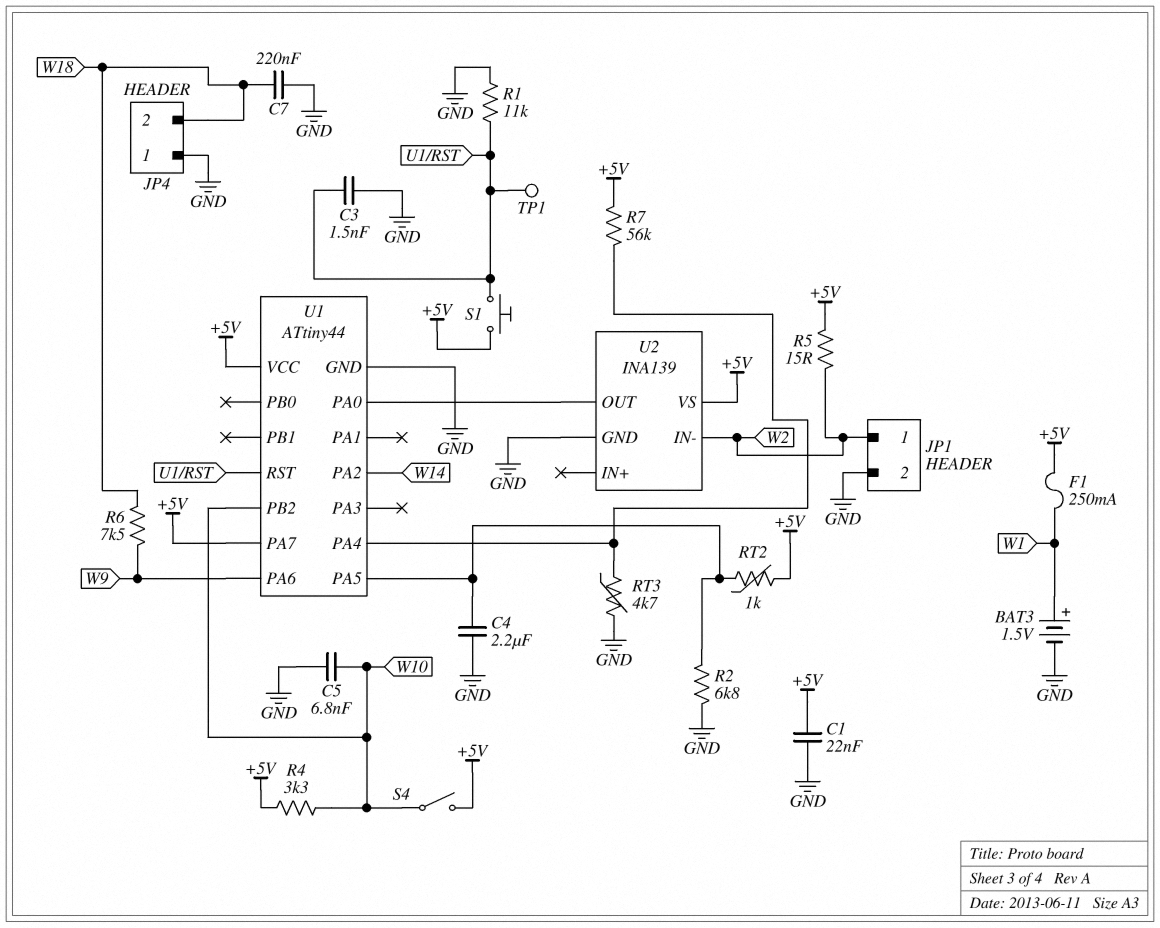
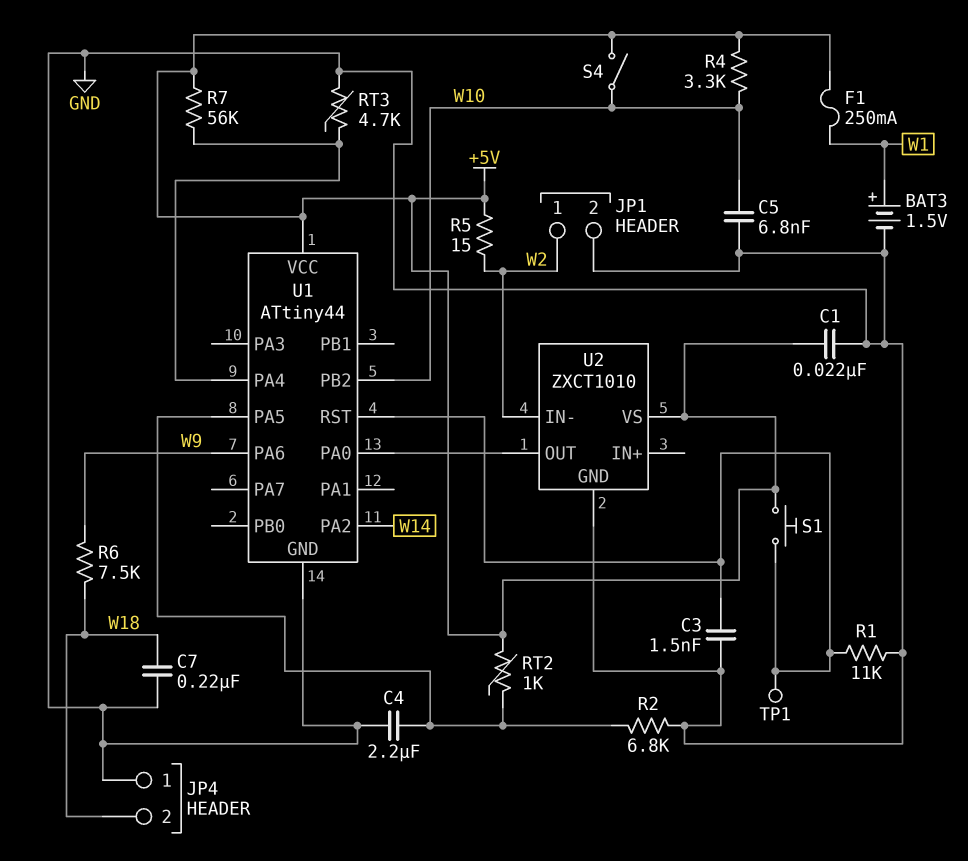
U1 pin PA7: +5V -> none
U2: INA139 -> ZXCT1010

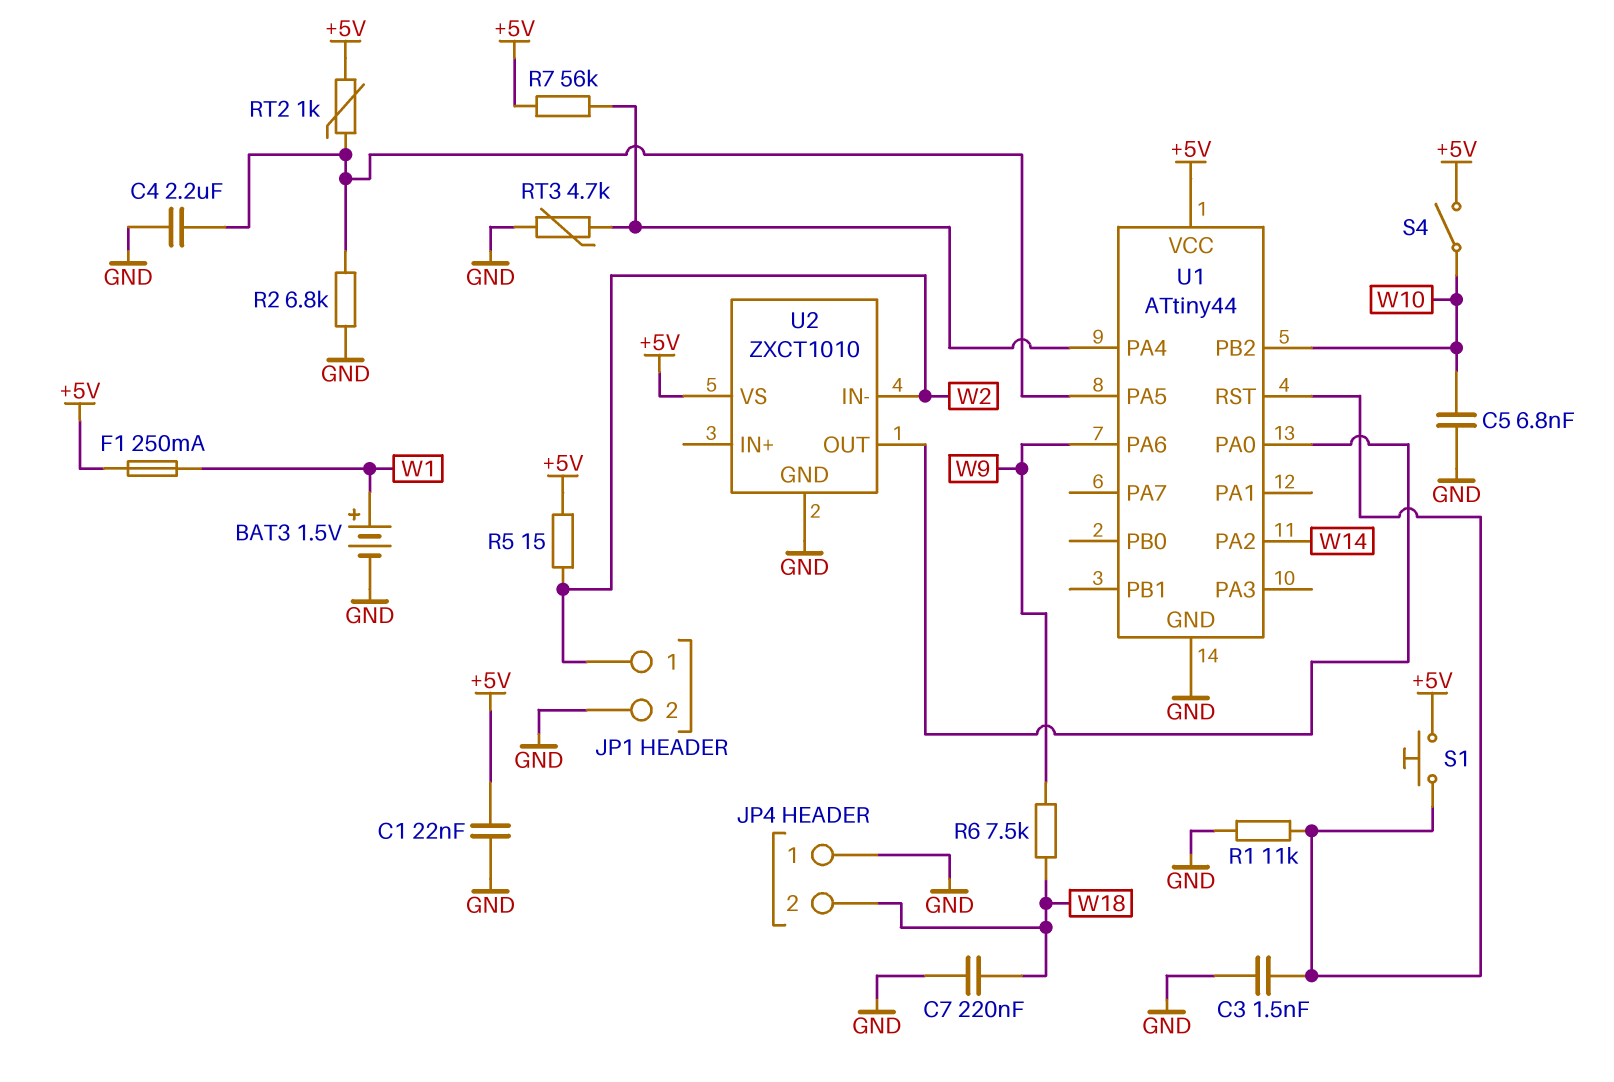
R4: 3.3k (+5V, W10) -> none
TP1: test point (U1/RST) -> none

